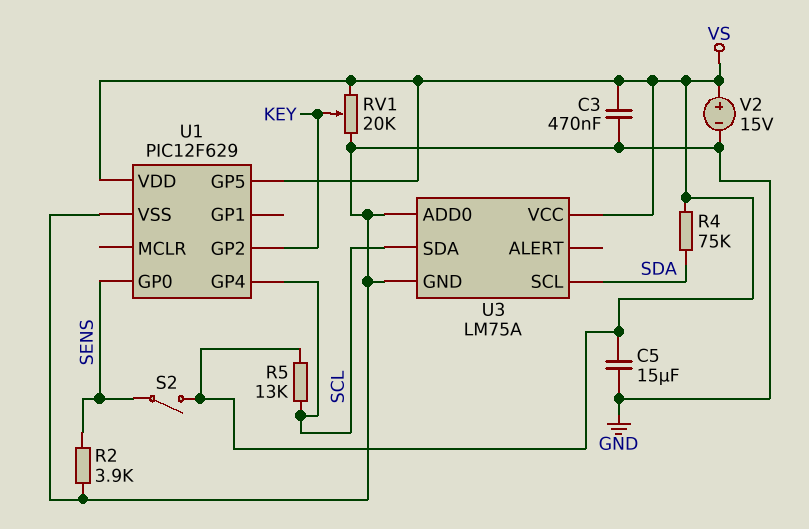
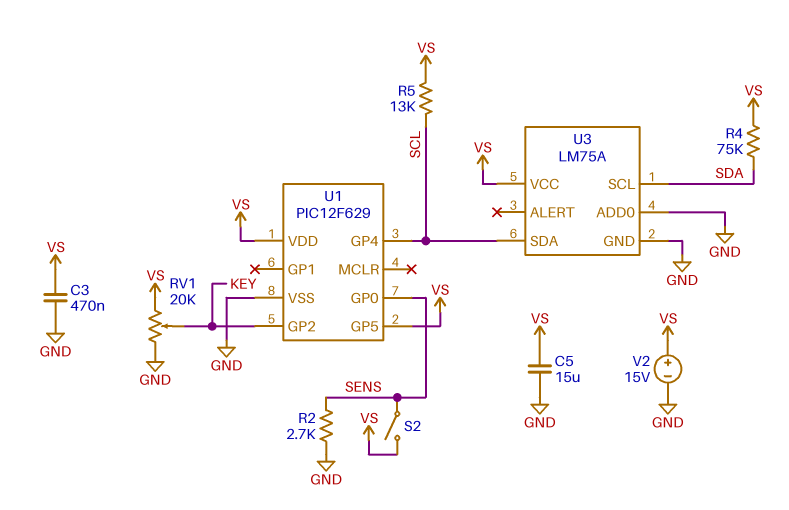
R2: 3.9k (GND, SENS) -> 2.7k (GND, SENS)

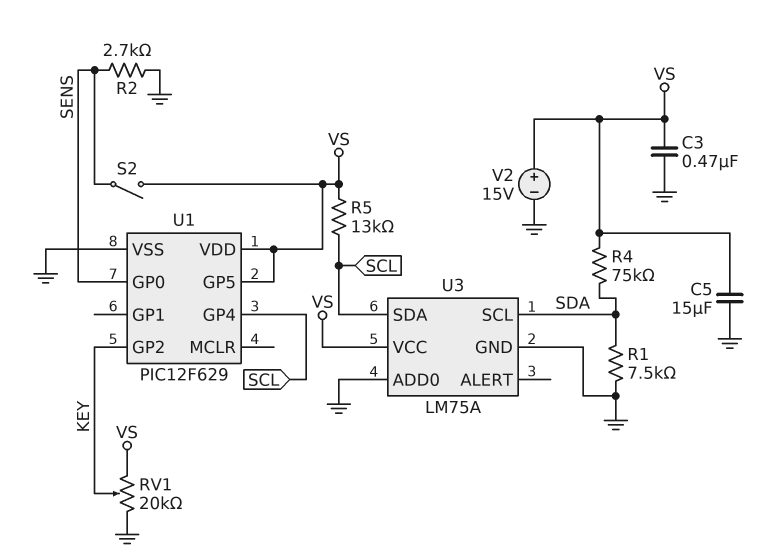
R1: none -> 7.5k (GND, SDA)

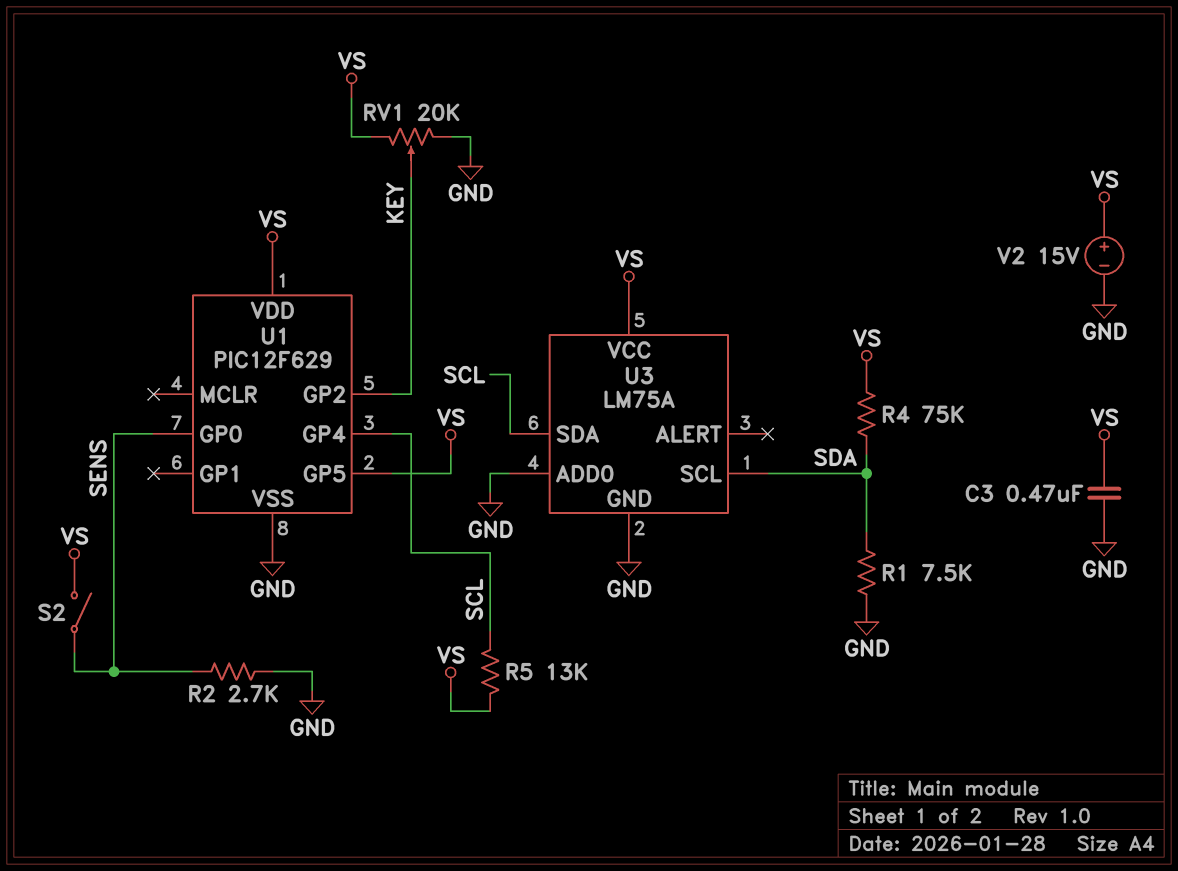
C5: 15uF (GND, VS) -> none

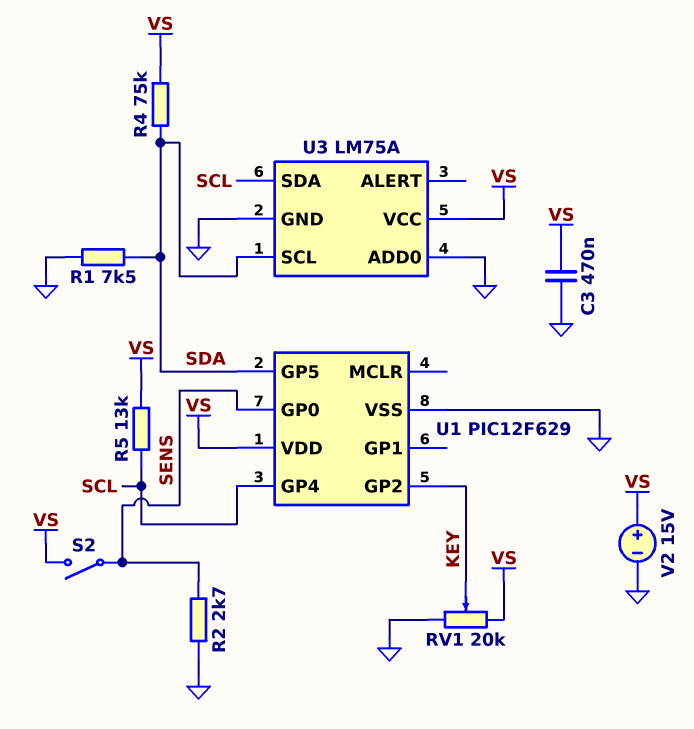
U1 pin GP5: VS -> SDA

